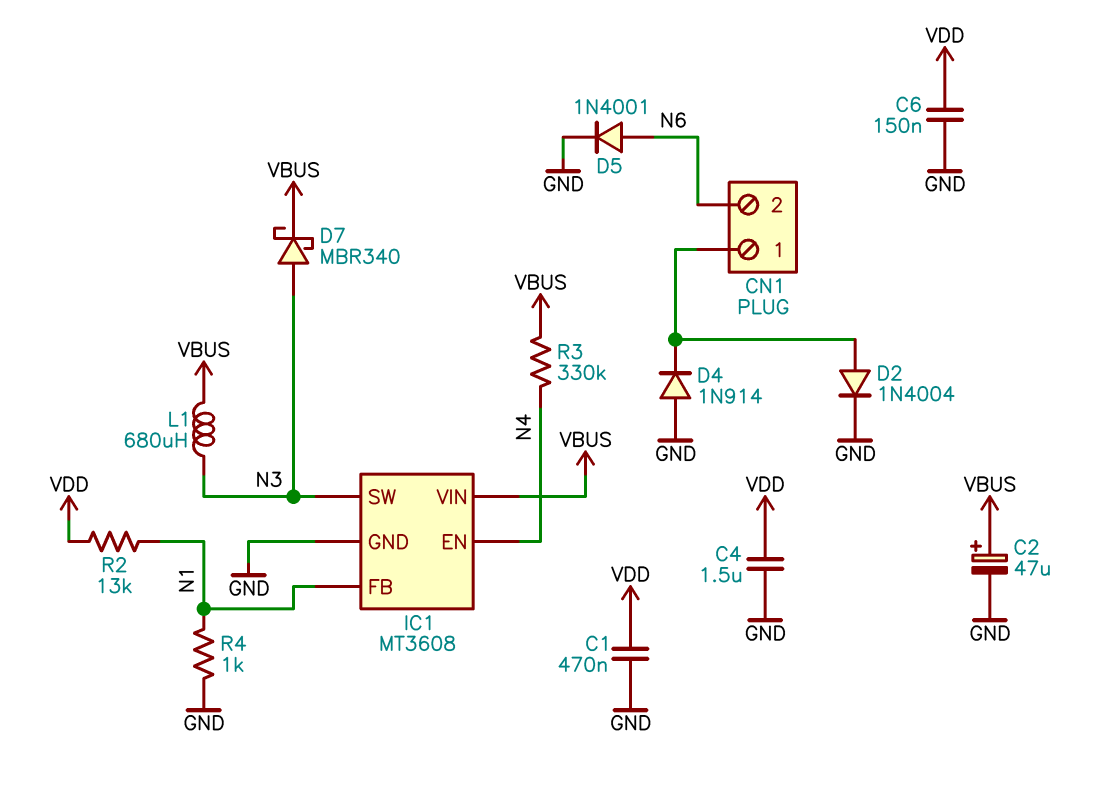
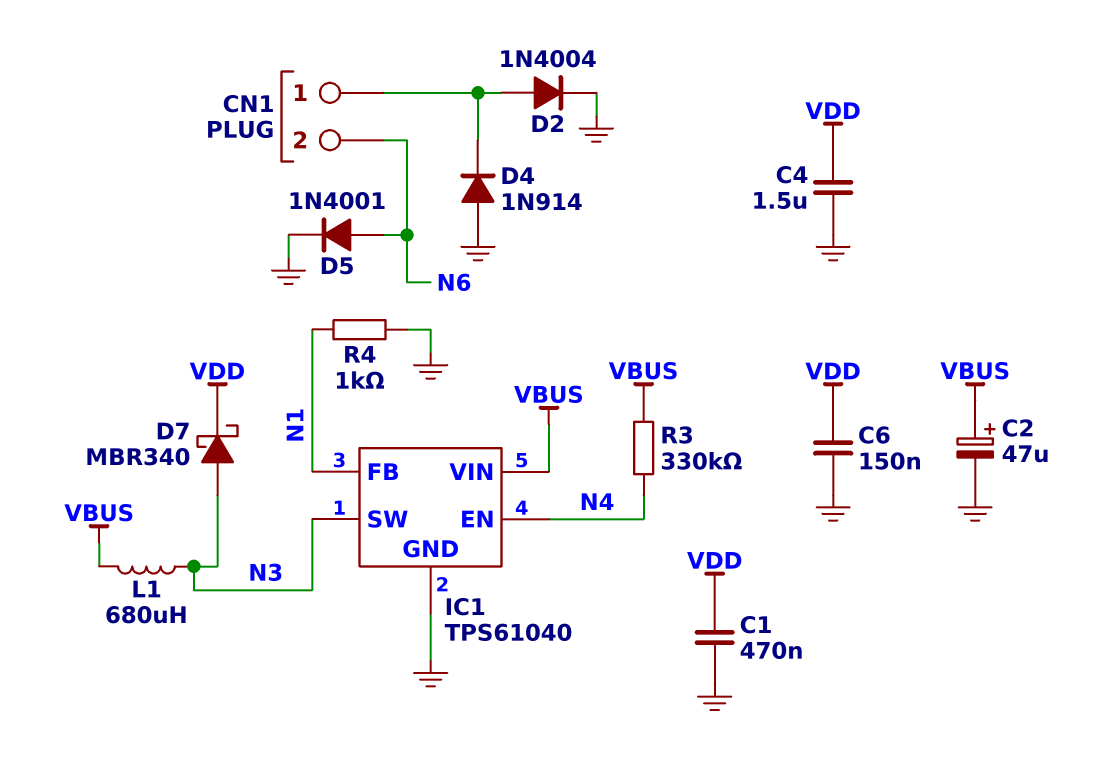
D7: schottky MBR340 (A N3, K VBUS) -> schottky MBR340 (A N3, K VDD)
IC1: MT3608 -> TPS61040
R2: 13k (N1, VDD) -> none

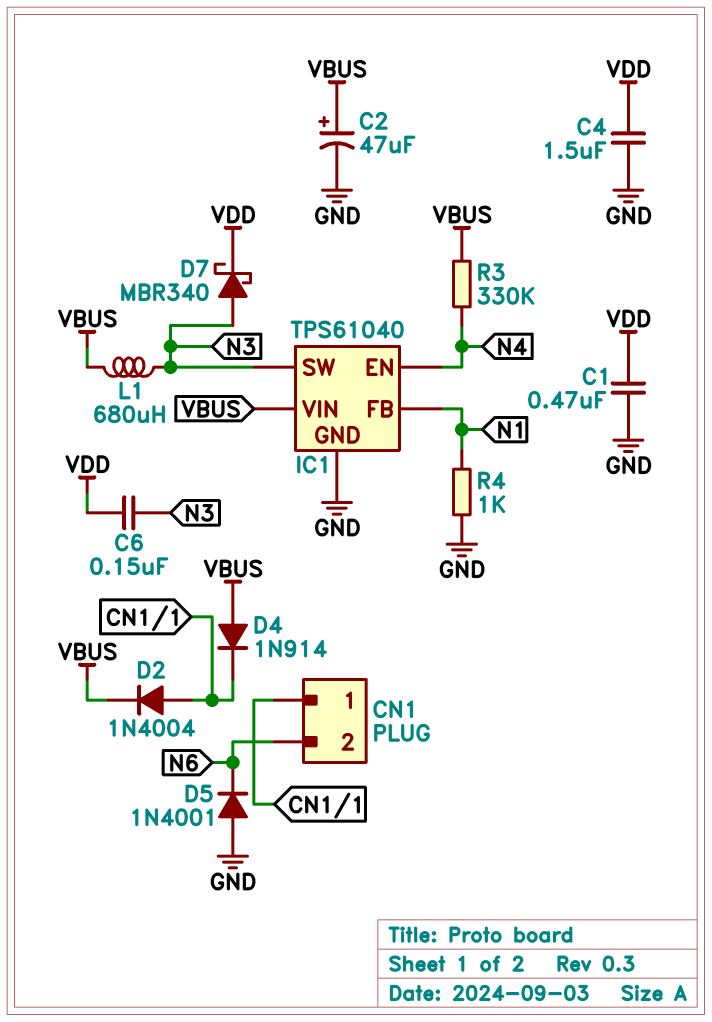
C6: 150nF (GND, VDD) -> 150nF (N3, VDD)
D2: diode 1N4004 (A CN1/1, K GND) -> diode 1N4004 (A CN1/1, K VBUS)
D4: diode 1N914 (A GND, K CN1/1) -> diode 1N914 (A VBUS, K CN1/1)
D5: diode 1N4001 (A N6, K GND) -> diode 1N4001 (A GND, K N6)

